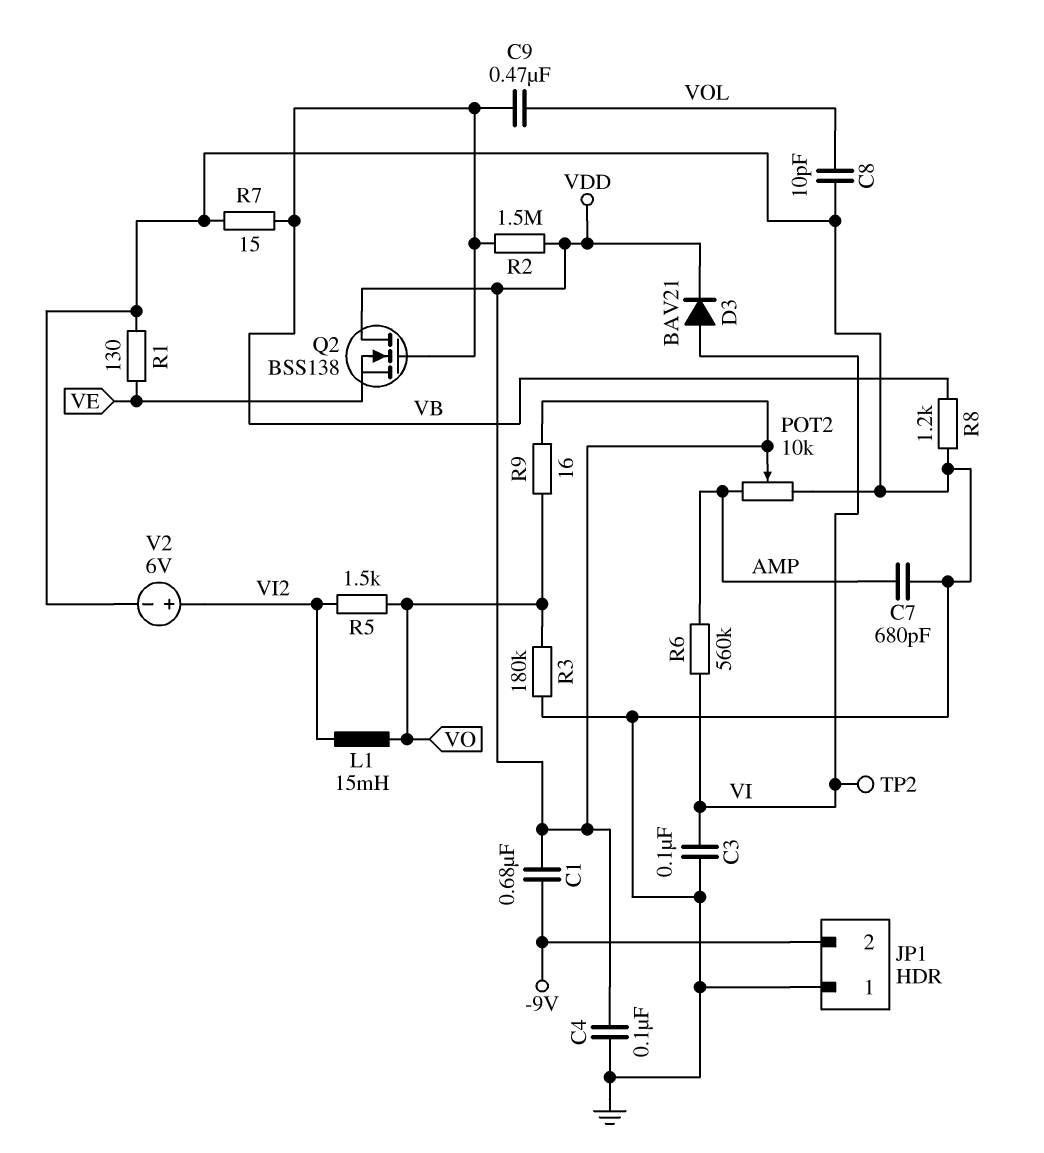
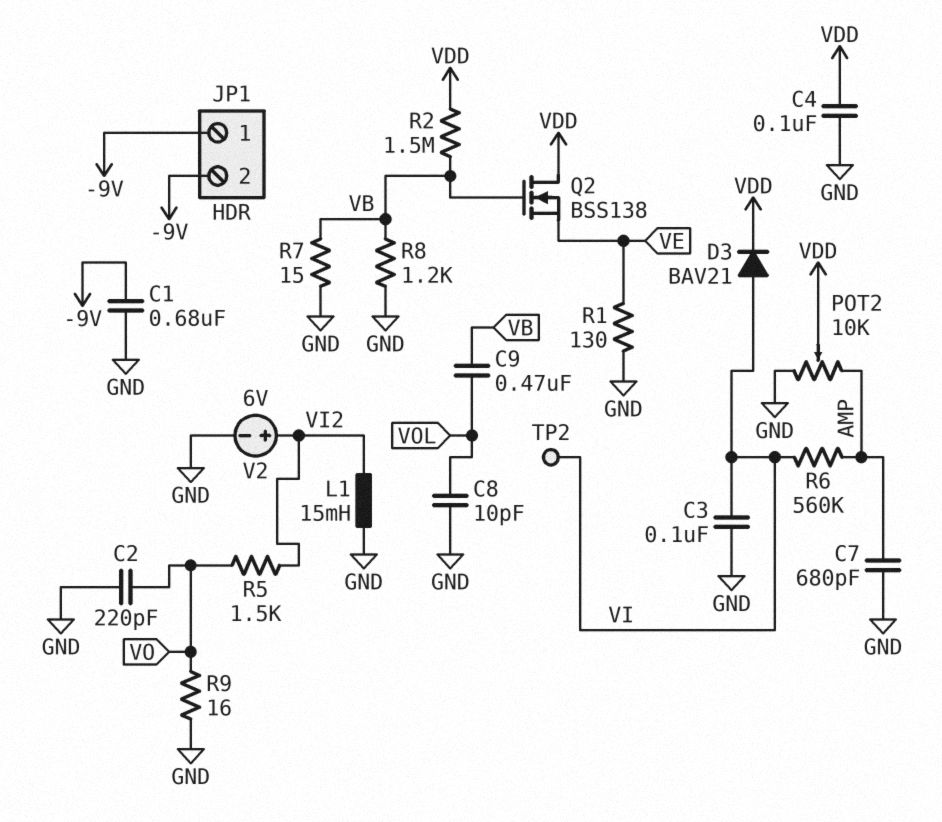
C1: 680nF (-9V, VDD) -> 680nF (-9V, GND)
C2: none -> 220pF (GND, VO)
JP1 pin 1: GND -> -9V
L1: 15mH (VI2, VO) -> 15mH (GND, VI2)
R3: 180k (GND, VO) -> none
R9: 16 (VDD, VO) -> 16 (GND, VO)

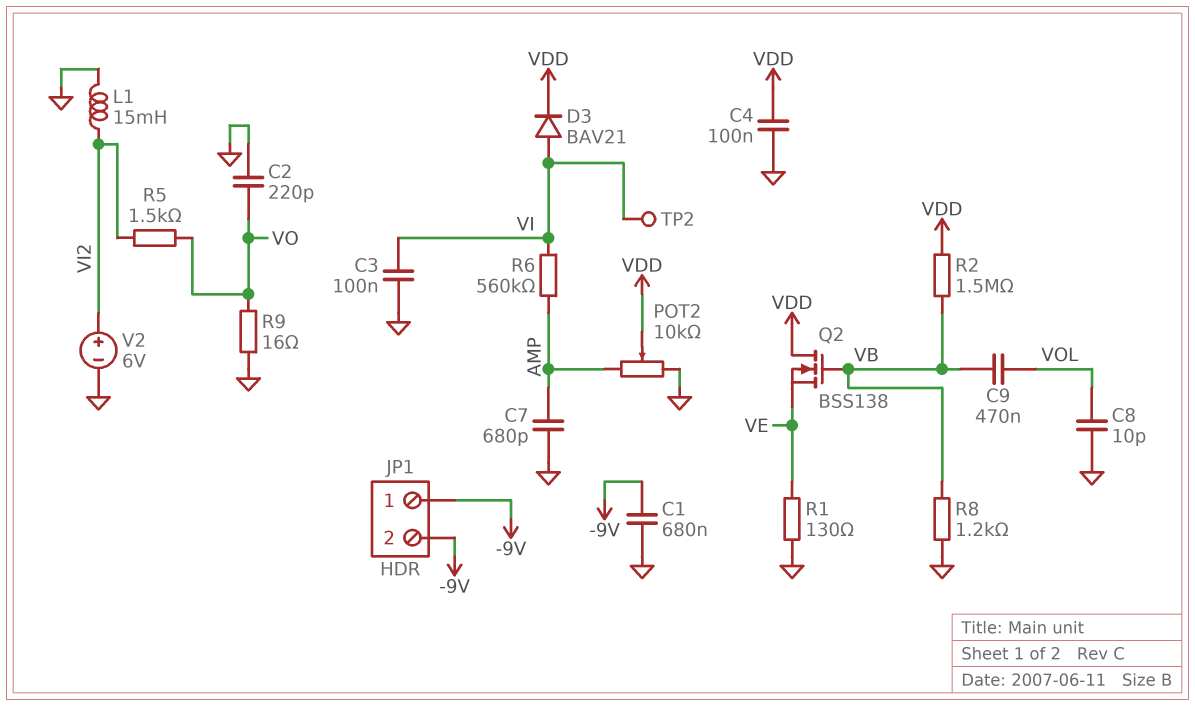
R7: 15 (GND, VB) -> none

